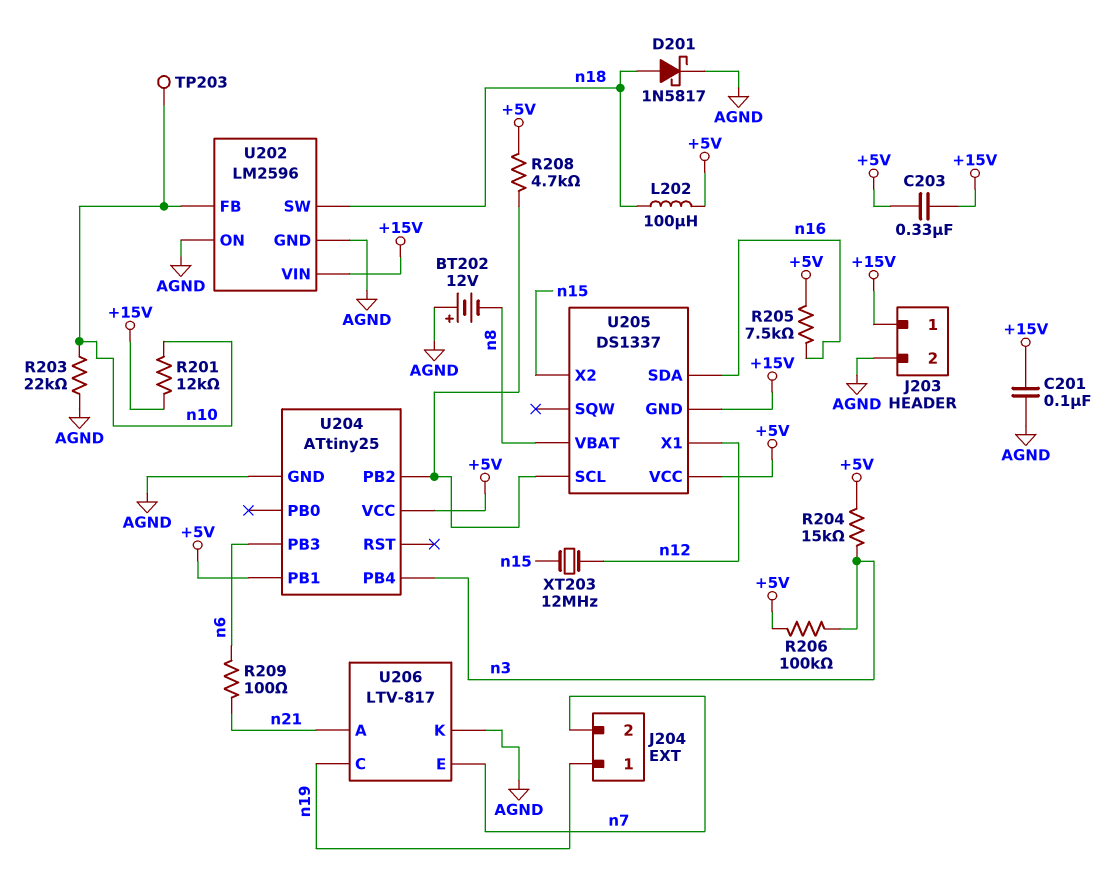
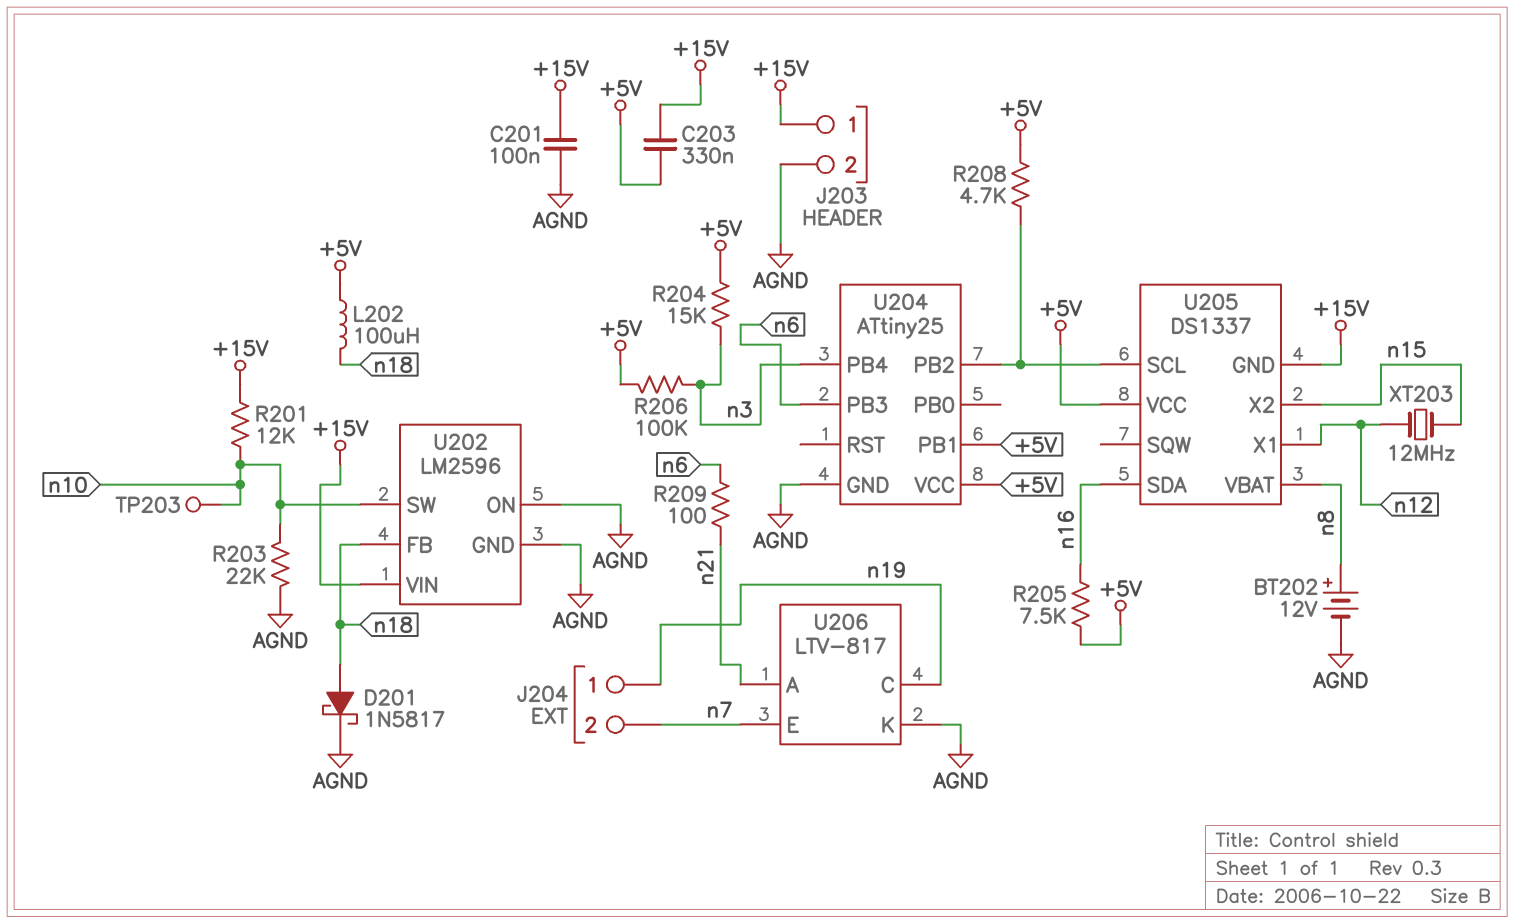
BT202: 12V (plus AGND, minus n8) -> 12V (plus n8, minus AGND)
U202 pin FB: n10 -> n18
U202 pin SW: n18 -> n10

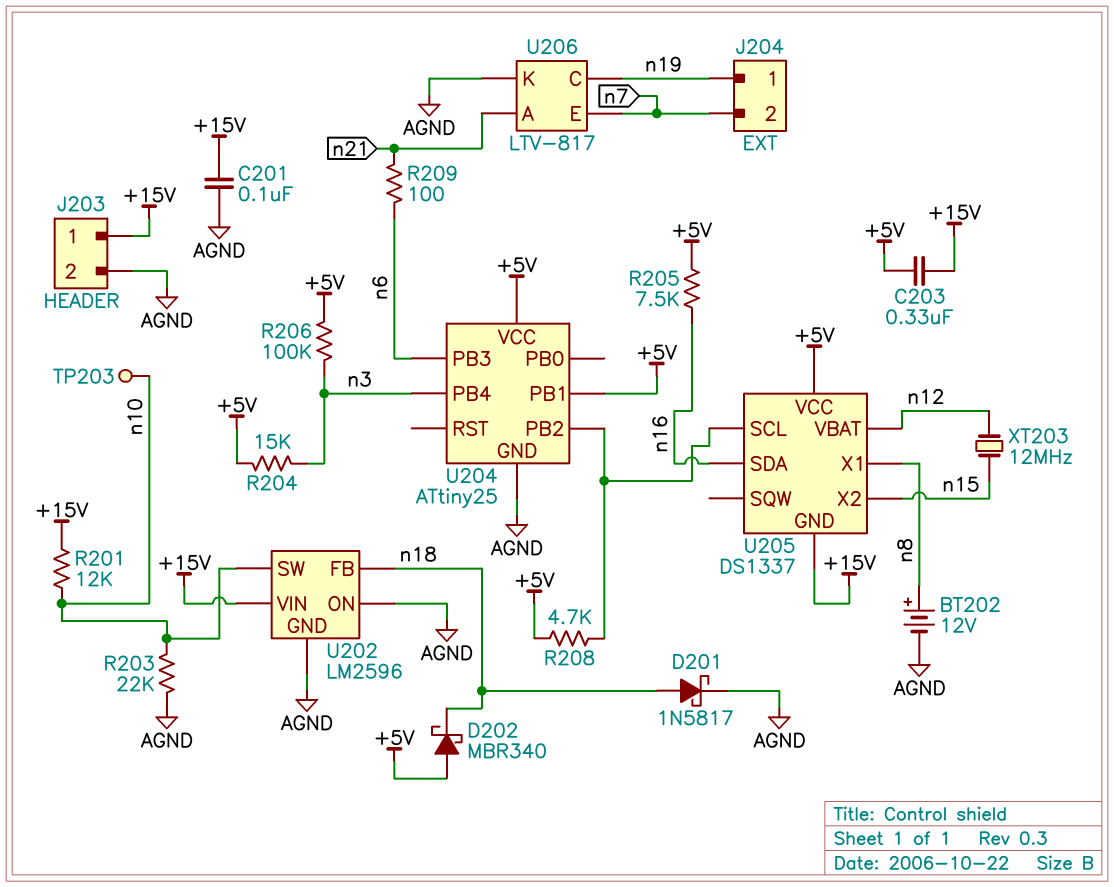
D202: none -> schottky MBR340 (A +5V, K n18)
L202: 100uH (+5V, n18) -> none
U205 pin VBAT: n8 -> n12
U205 pin X1: n12 -> n8

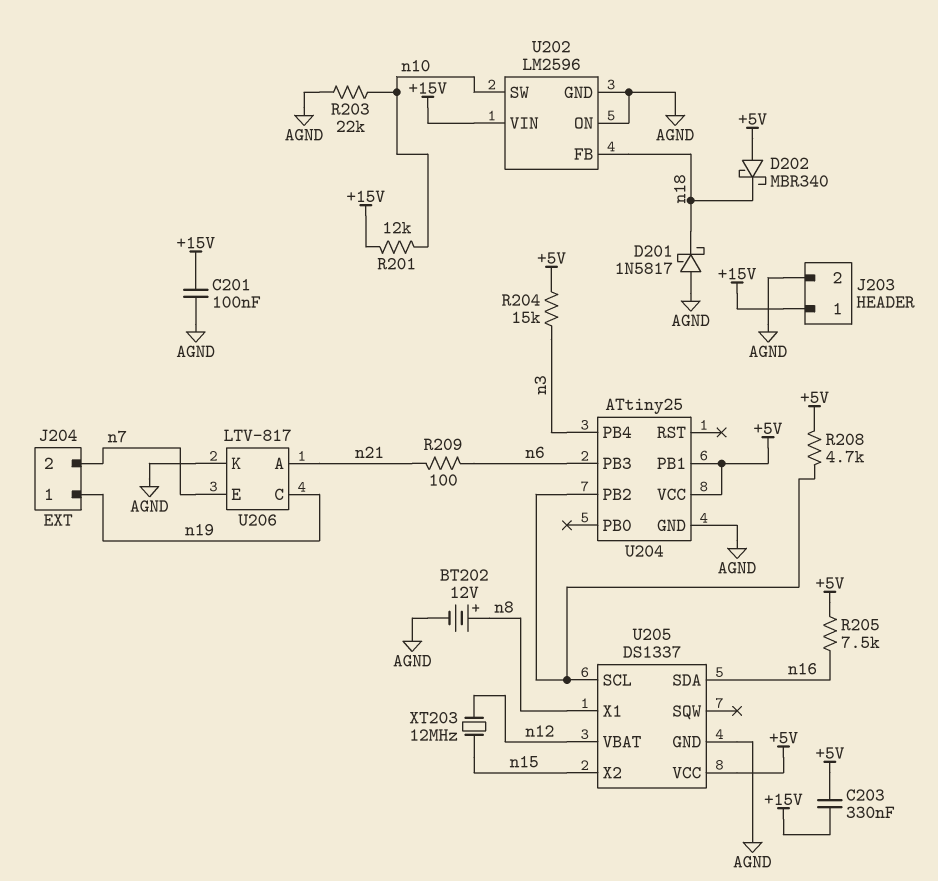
D201: schottky 1N5817 (A n18, K AGND) -> schottky 1N5817 (A AGND, K n18)
R206: 100k (+5V, n3) -> none
TP203: test point (n10) -> none
U205 pin GND: +15V -> AGND

